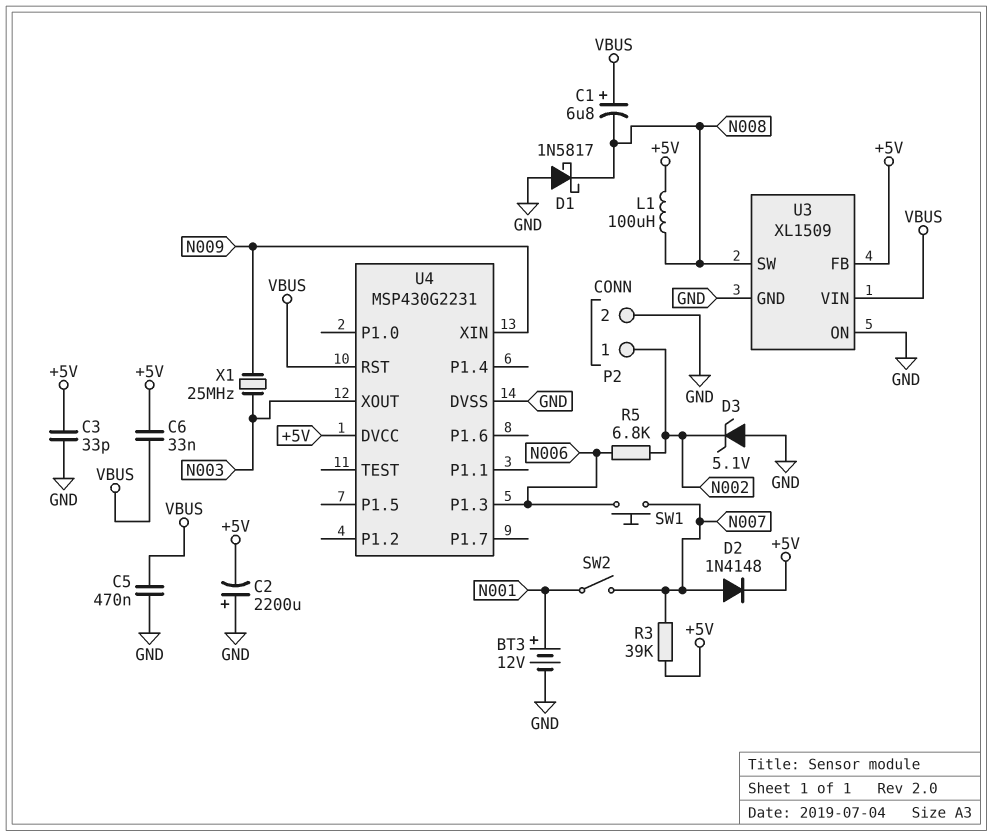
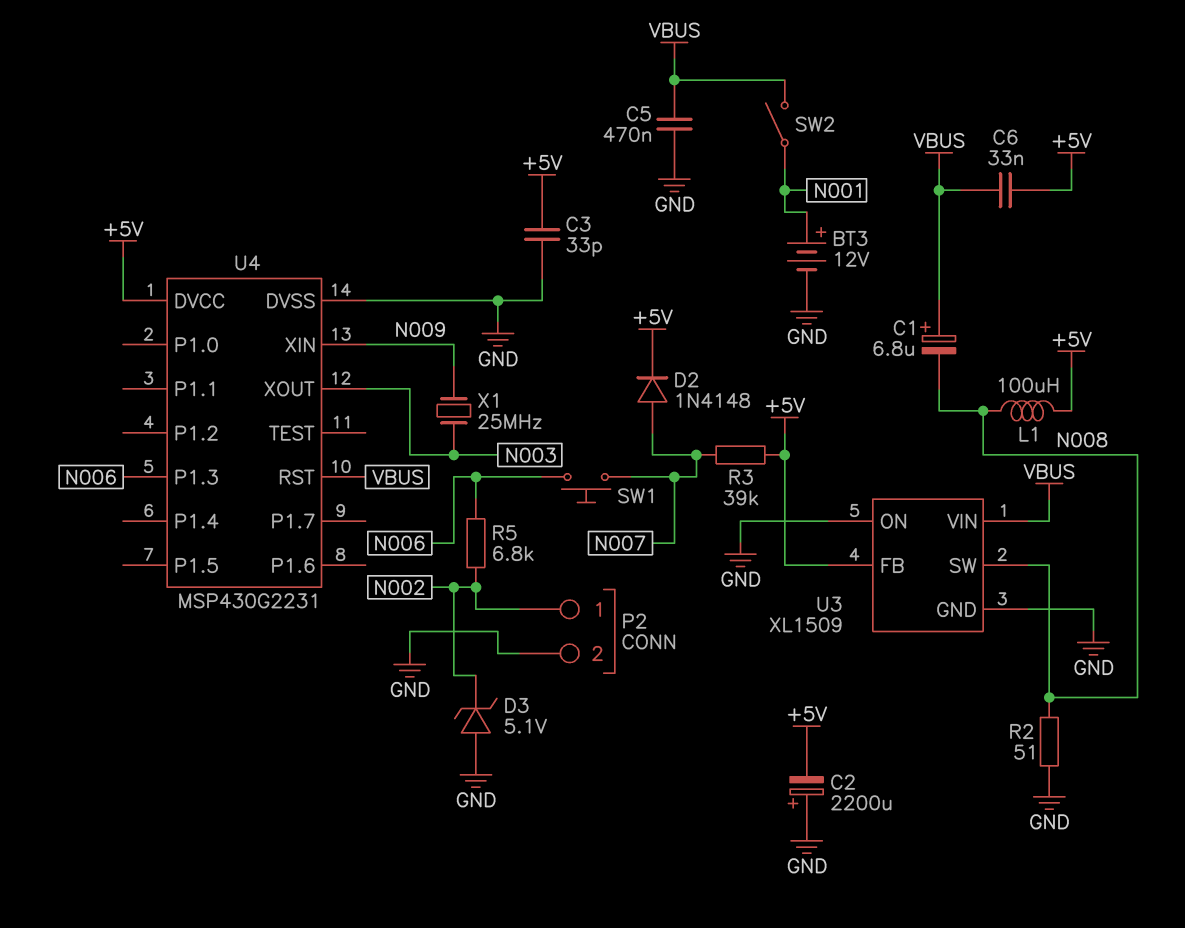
D1: schottky 1N5817 (A GND, K N008) -> none
R2: none -> 51 (GND, N008)
SW2: switch (N001, N007) -> switch (N001, VBUS)

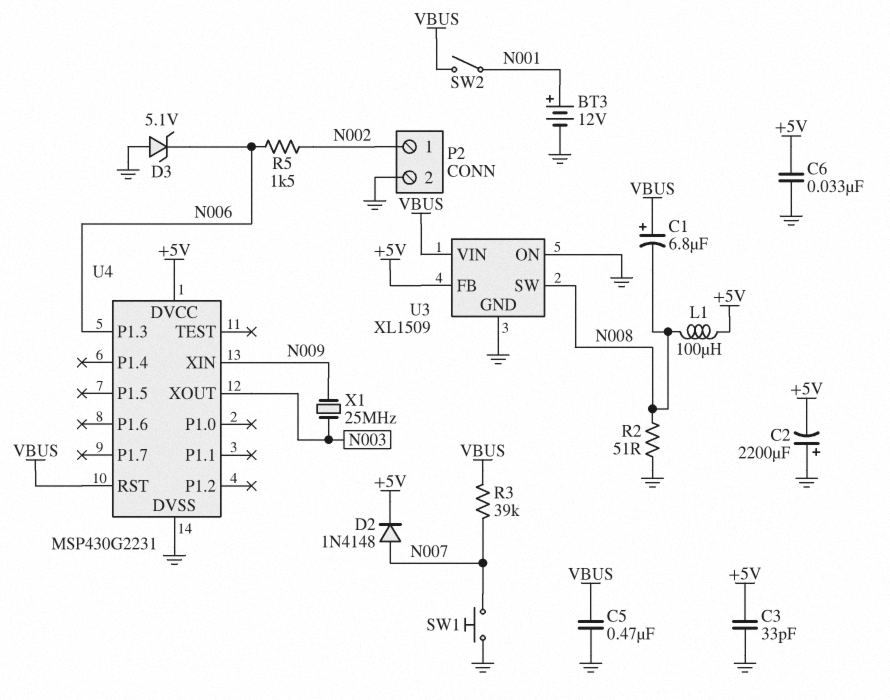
C6: 33nF (+5V, VBUS) -> 33nF (+5V, GND)
D3: zener 5.1V (A GND, K N002) -> zener 5.1V (A GND, K N006)
R3: 39k (+5V, N007) -> 39k (N007, VBUS)
R5: 6.8k (N002, N006) -> 1.5k (N002, N006)
SW1: button (N006, N007) -> button (GND, N007)

